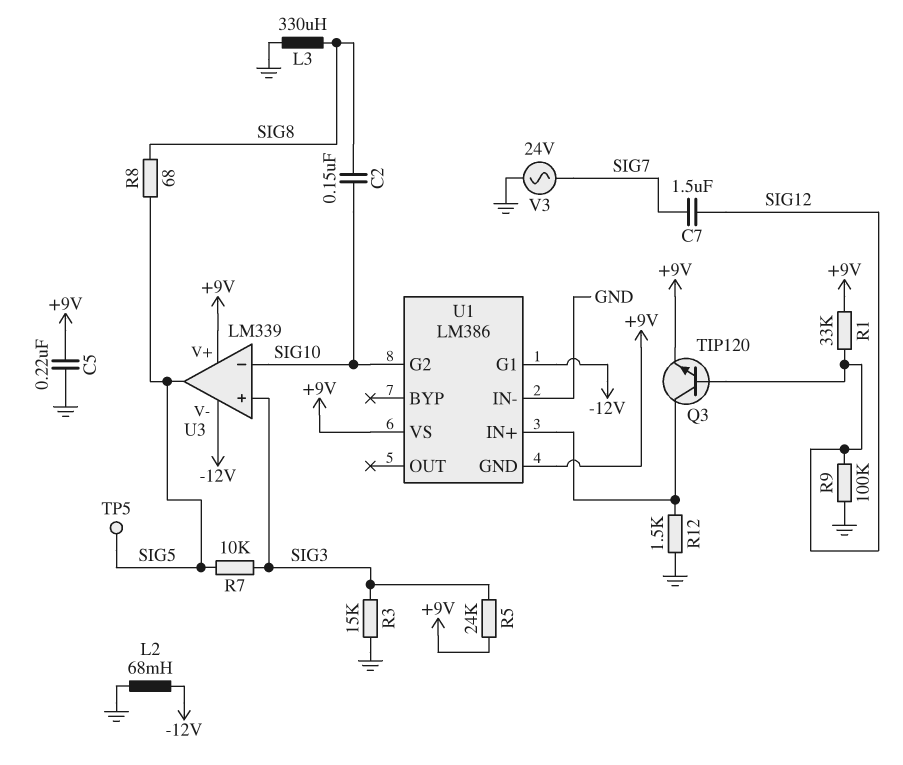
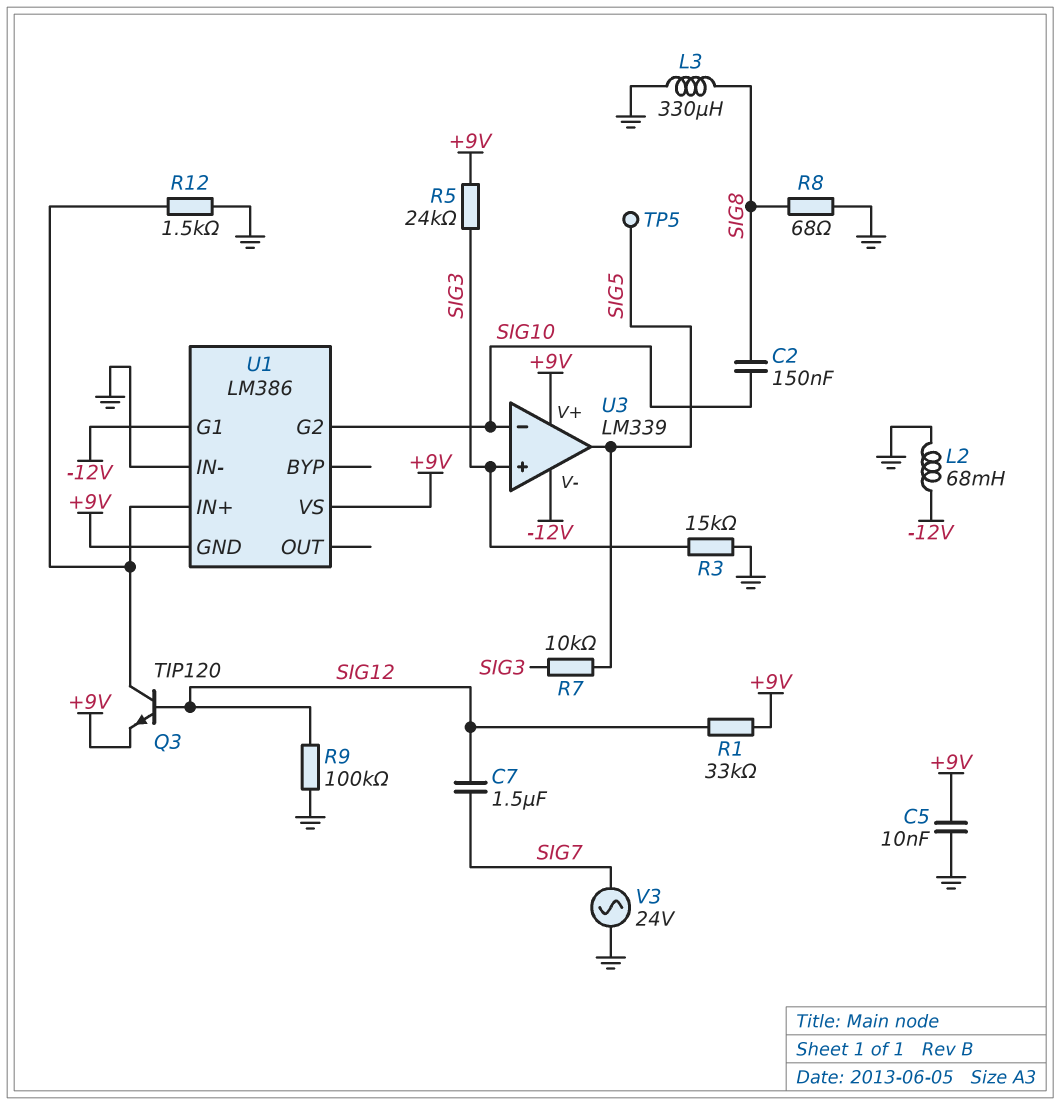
C5: 220nF (+9V, GND) -> 10nF (+9V, GND)
R8: 68 (SIG5, SIG8) -> 68 (GND, SIG8)

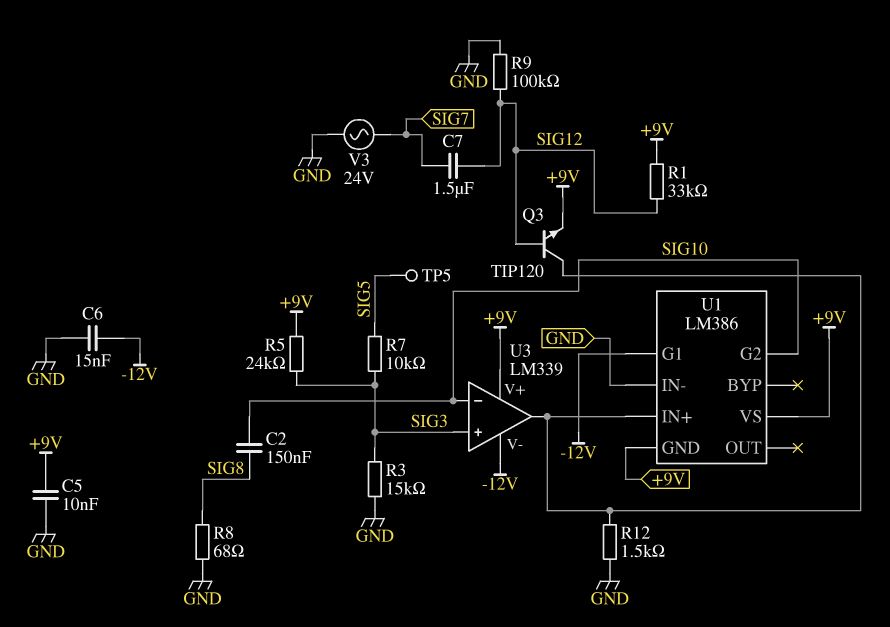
C6: none -> 15nF (-12V, GND)
L2: 68mH (-12V, GND) -> none
L3: 330uH (GND, SIG8) -> none
U3 pin out: SIG5 -> U1/IN+

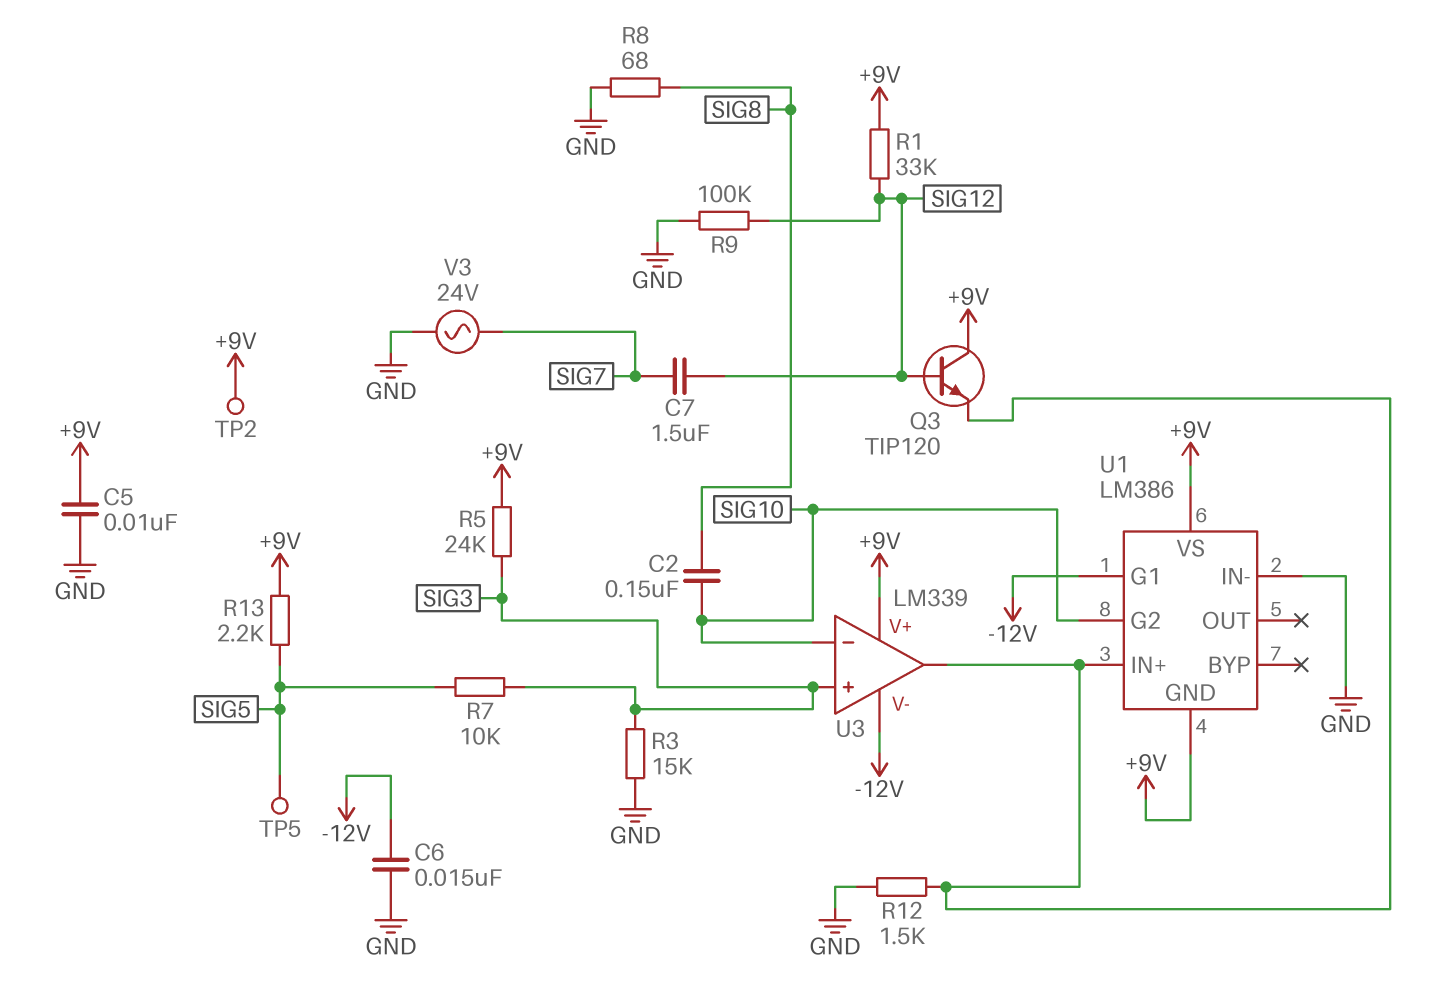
Q3: NPN TIP120 (B SIG12, C U1/IN+, E +9V) -> NPN TIP120 (B SIG12, C +9V, E U1/IN+)
R13: none -> 2.2k (+9V, SIG5)
TP2: none -> test point (+9V)

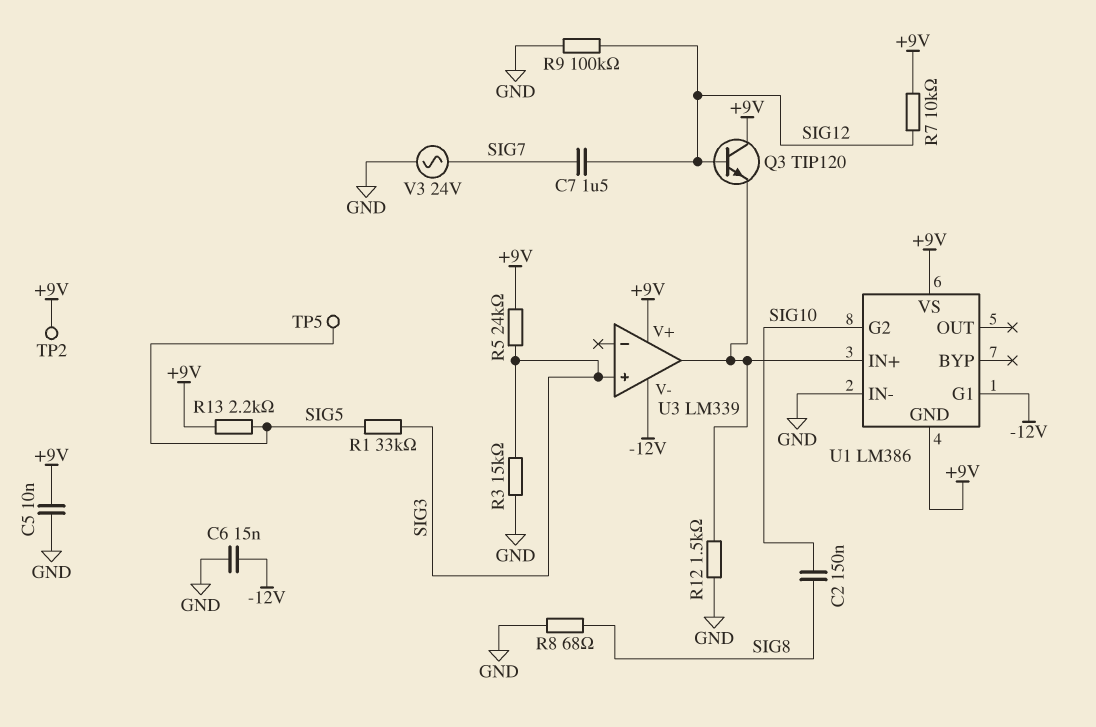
R1: 33k (+9V, SIG12) -> 33k (SIG3, SIG5)
R7: 10k (SIG3, SIG5) -> 10k (+9V, SIG12)
U3 pin in-: SIG10 -> none

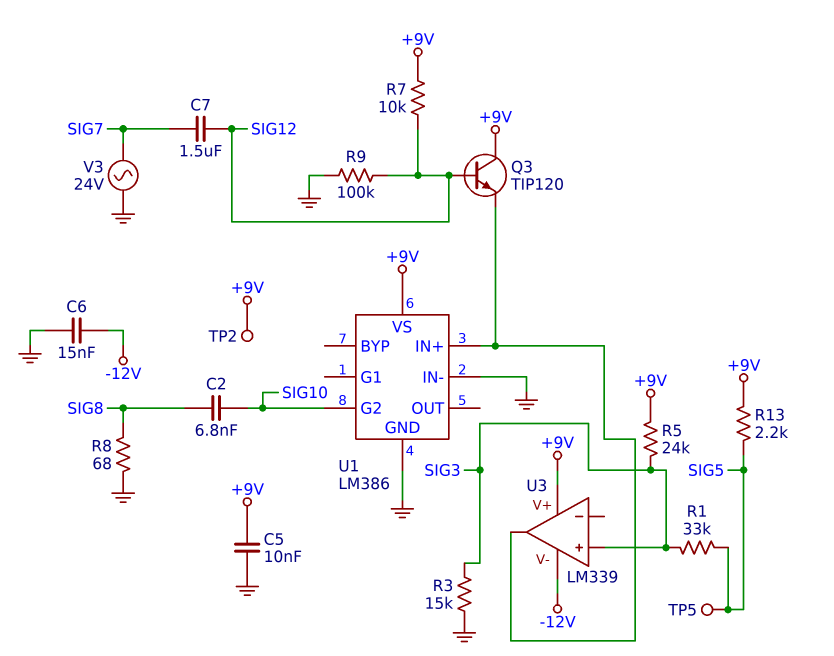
C2: 150nF (SIG8, SIG10) -> 6.8nF (SIG8, SIG10)
R12: 1.5k (GND, U1/IN+) -> none
U1 pin G1: -12V -> none
U1 pin GND: +9V -> GND

